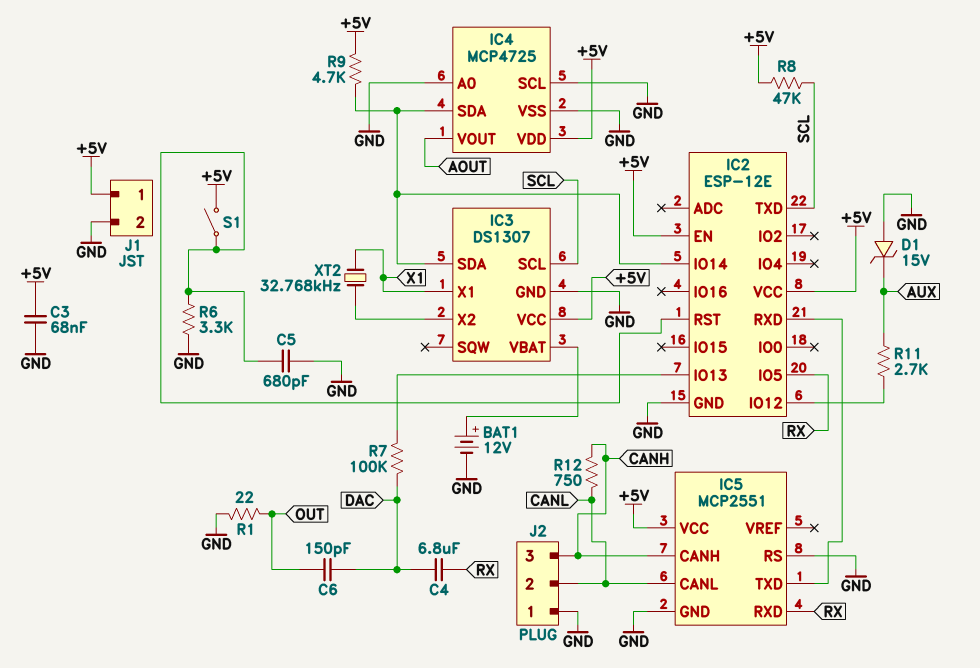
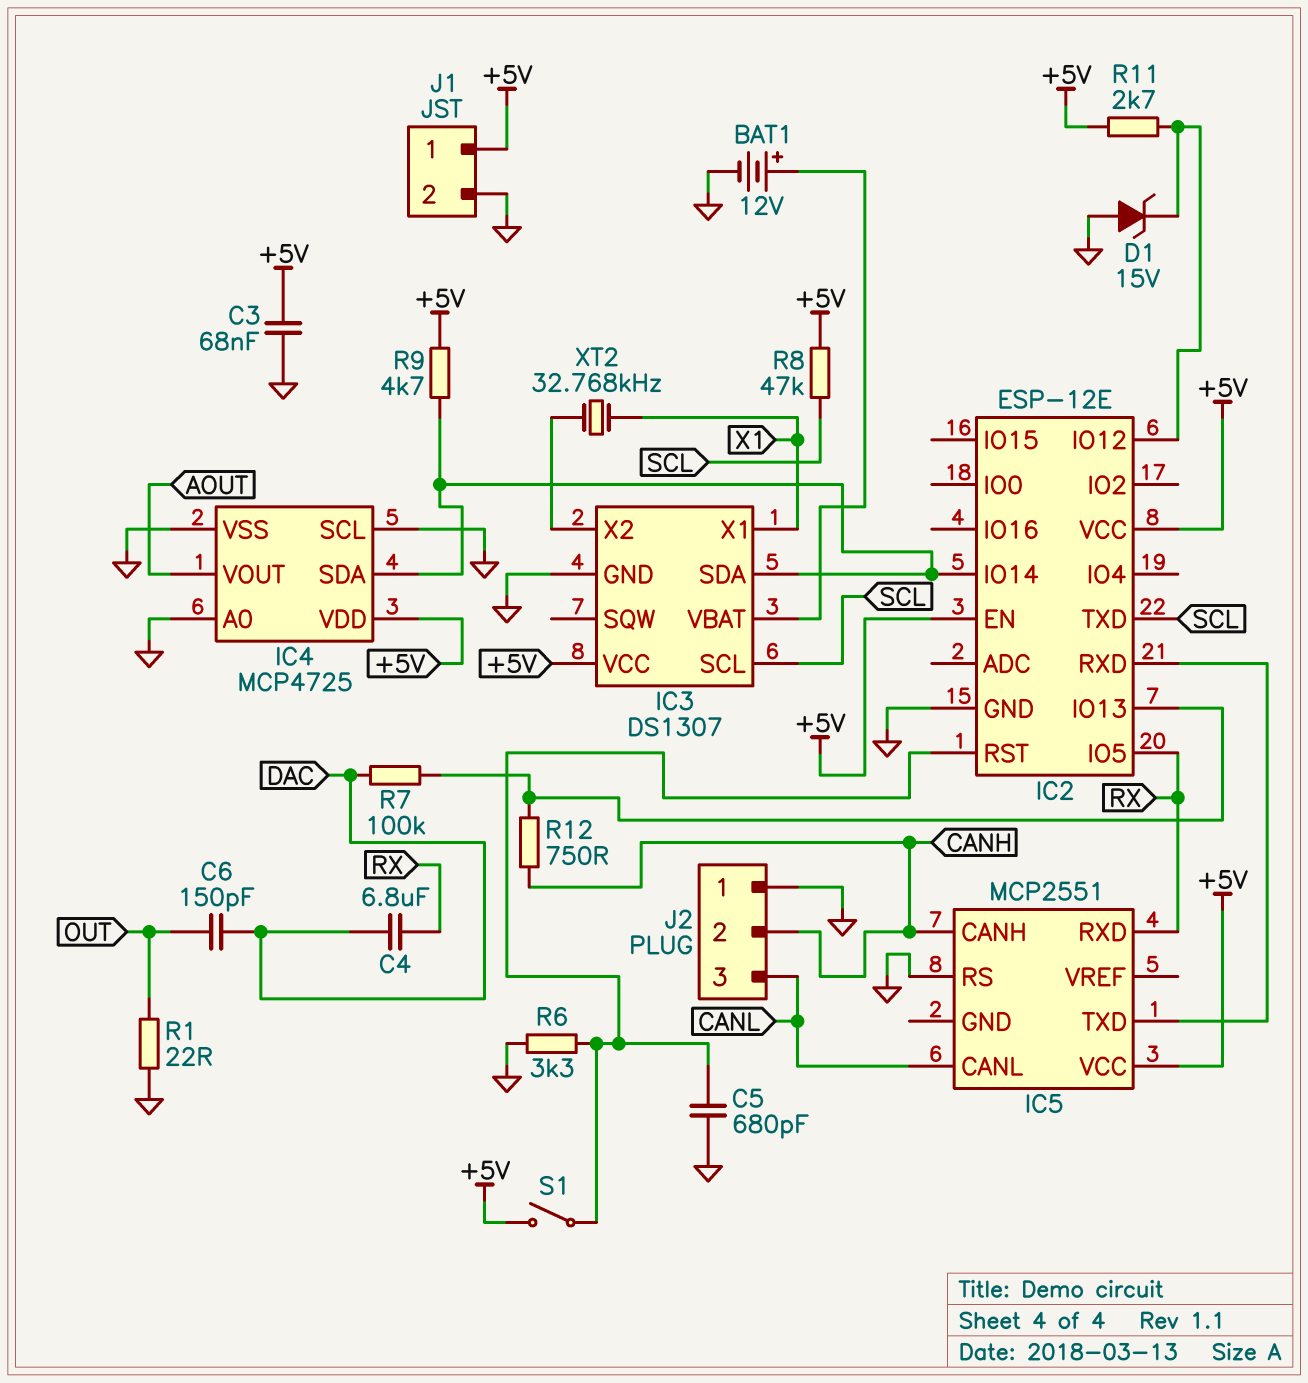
D1: zener 15V (A GND, K AUX) -> zener 15V (A GND, K IC2/IO12)
IC5 pin GND: GND -> none
J2 pin 2: CANL -> CANH
J2 pin 3: CANH -> CANL
R11: 2.7k (AUX, IC2/IO12) -> 2.7k (+5V, IC2/IO12)
R12: 750 (CANH, CANL) -> 750 (CANH, IC2/IO13)

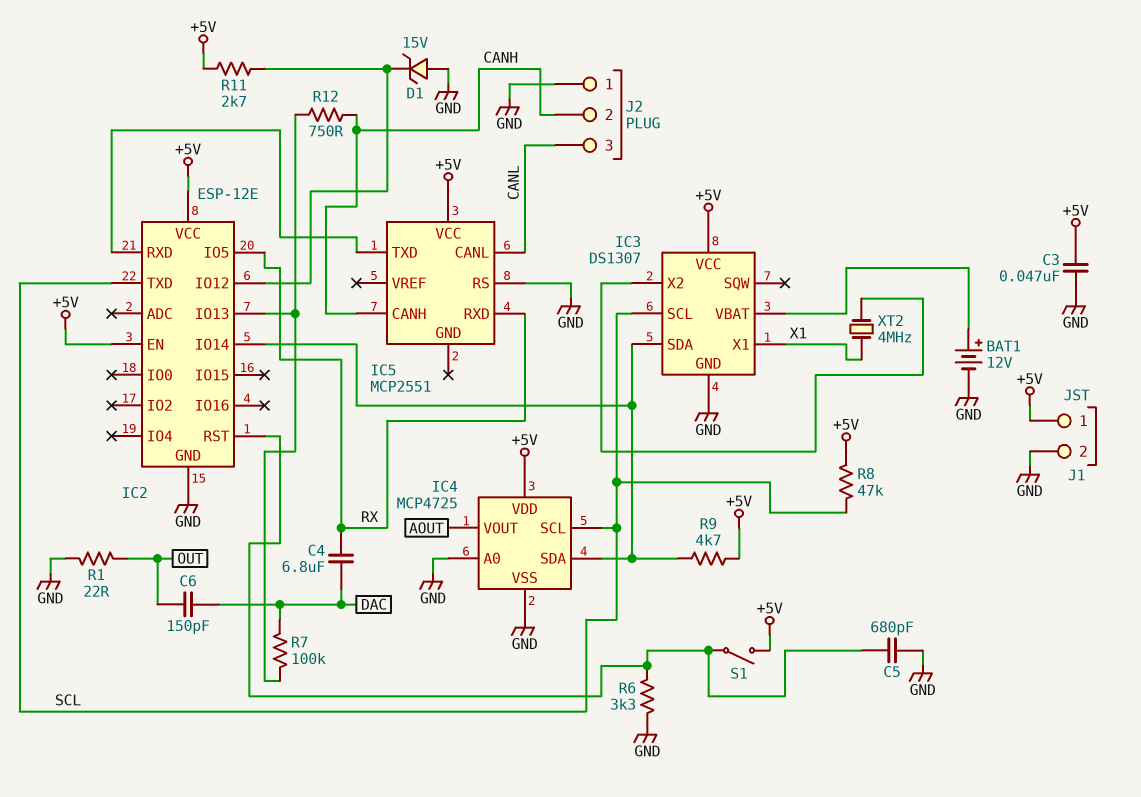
C3: 68nF (+5V, GND) -> 47nF (+5V, GND)
IC4 pin SCL: GND -> SCL
XT2: 32.768kHz (IC3/X2, X1) -> 4MHz (IC3/X2, X1)

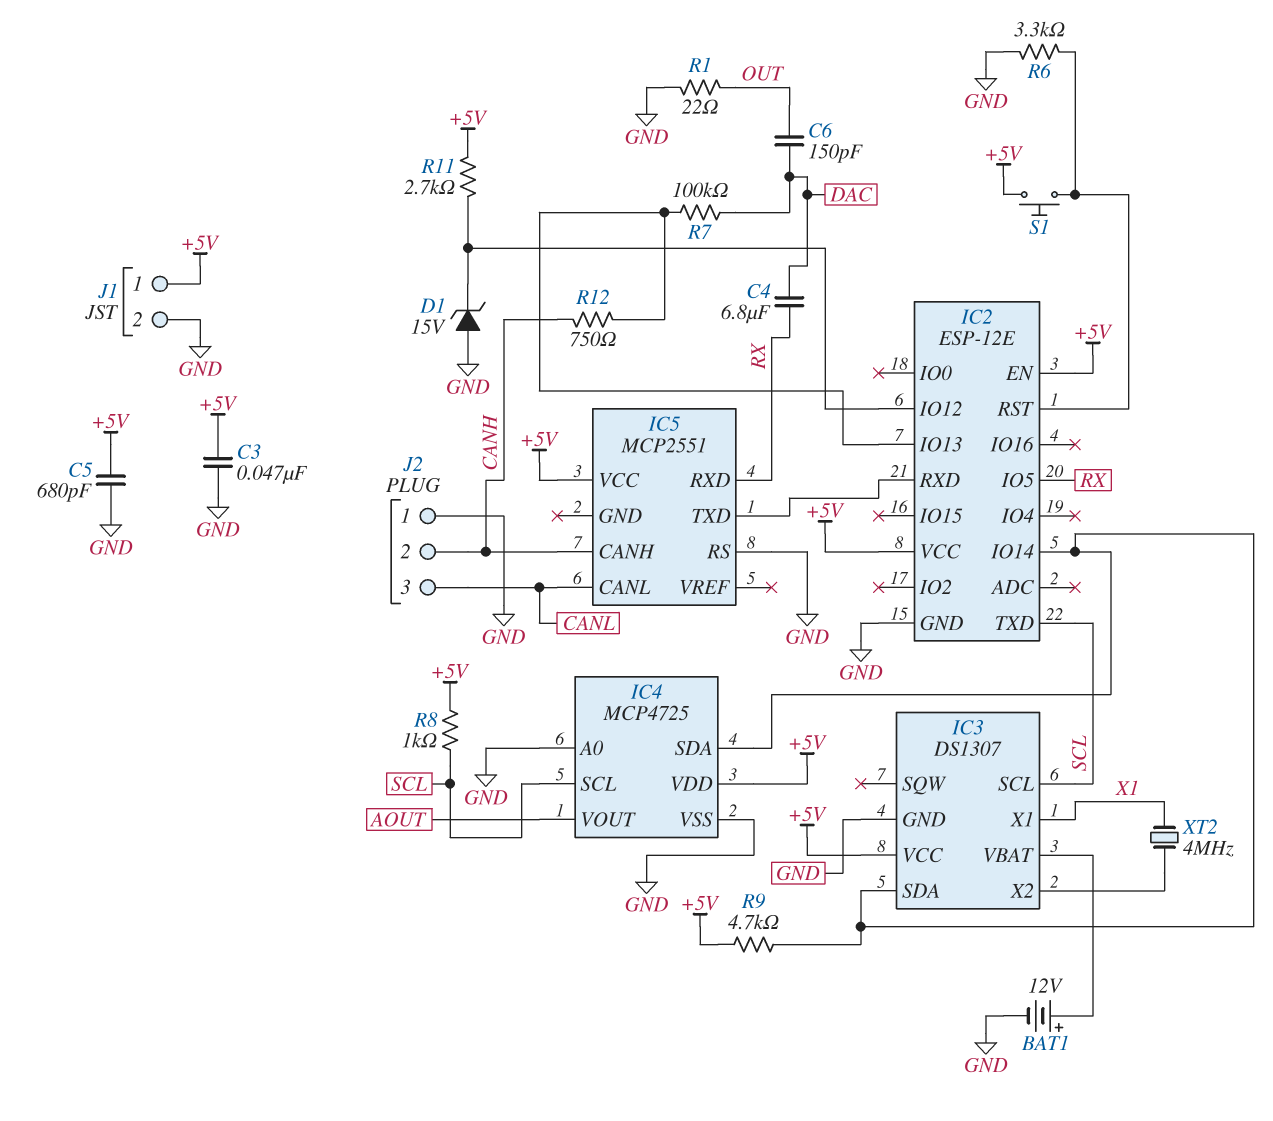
C5: 680pF (GND, IC2/RST) -> 680pF (+5V, GND)
R8: 47k (+5V, SCL) -> 1k (+5V, SCL)
S1: switch (+5V, IC2/RST) -> button (+5V, IC2/RST)

